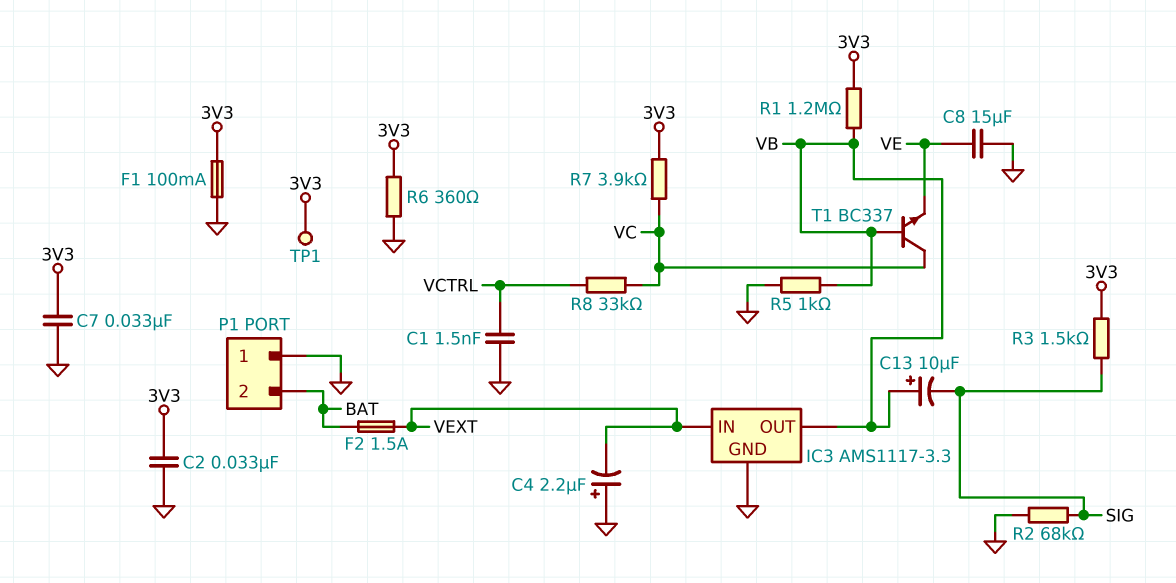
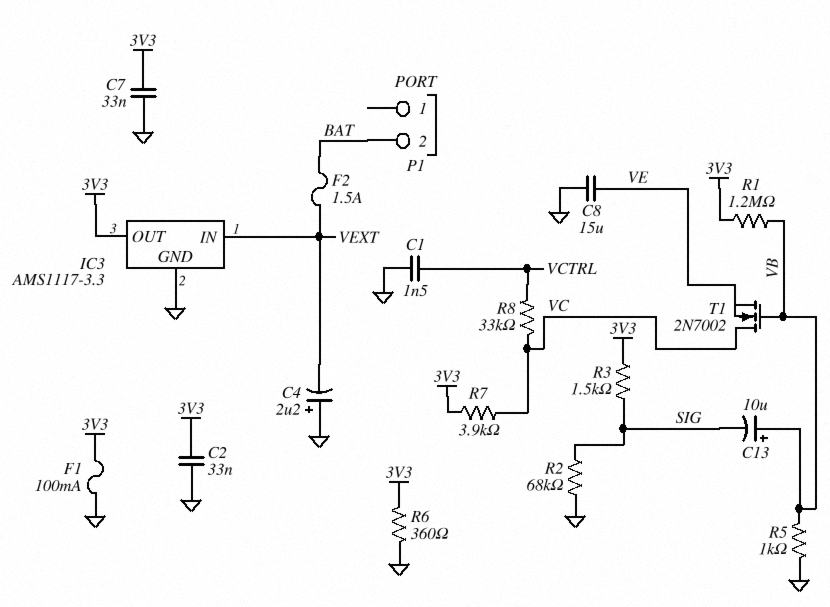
IC3 pin OUT: VB -> 3V3
P1 pin 1: GND -> none
T1: NPN BC337 (B VB, C VC, E VE) -> NMOS 2N7002 (G VB, D VC, S VE)
TP1: test point (3V3) -> none

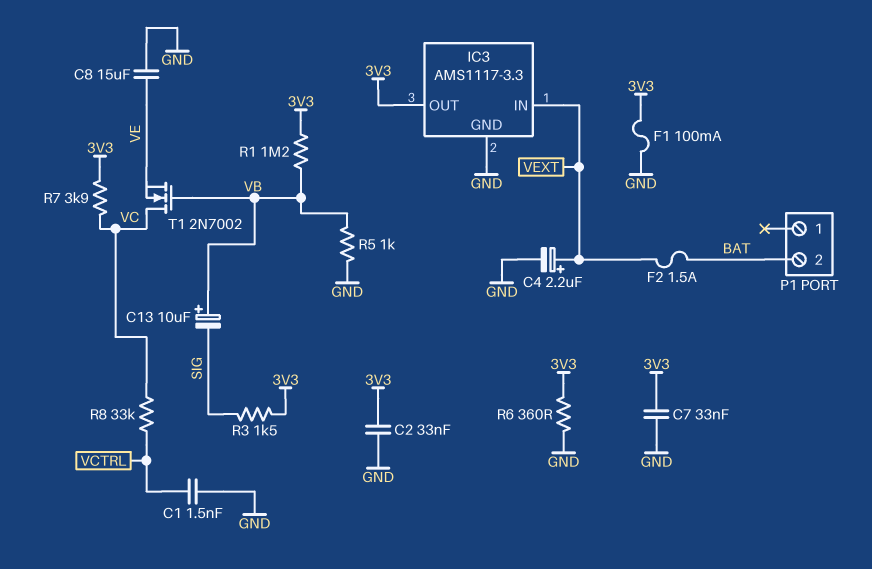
C4: 2.2uF (plus GND, minus VEXT) -> 2.2uF (plus VEXT, minus GND)
R2: 68k (GND, SIG) -> none

